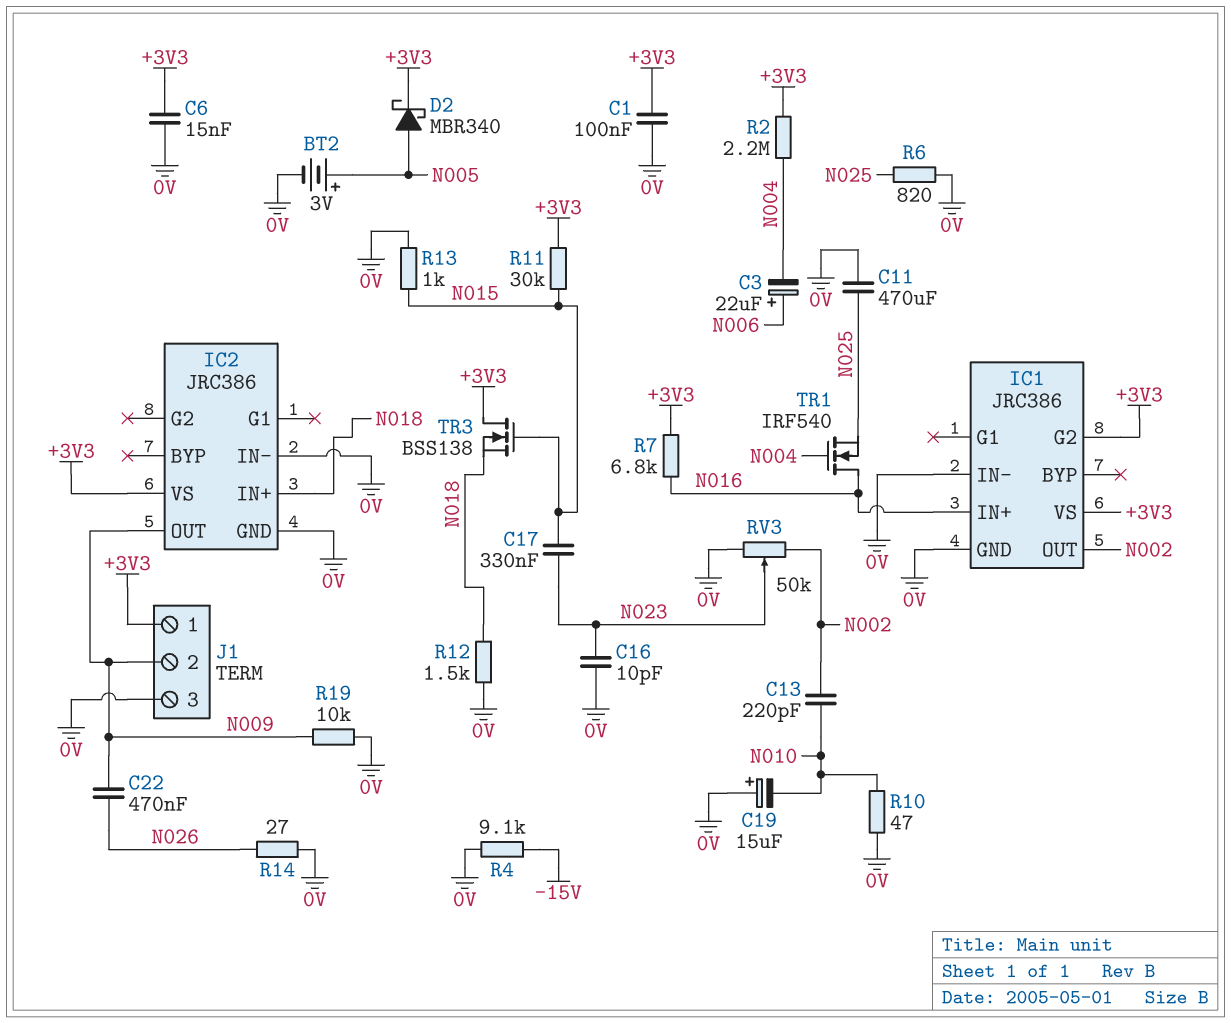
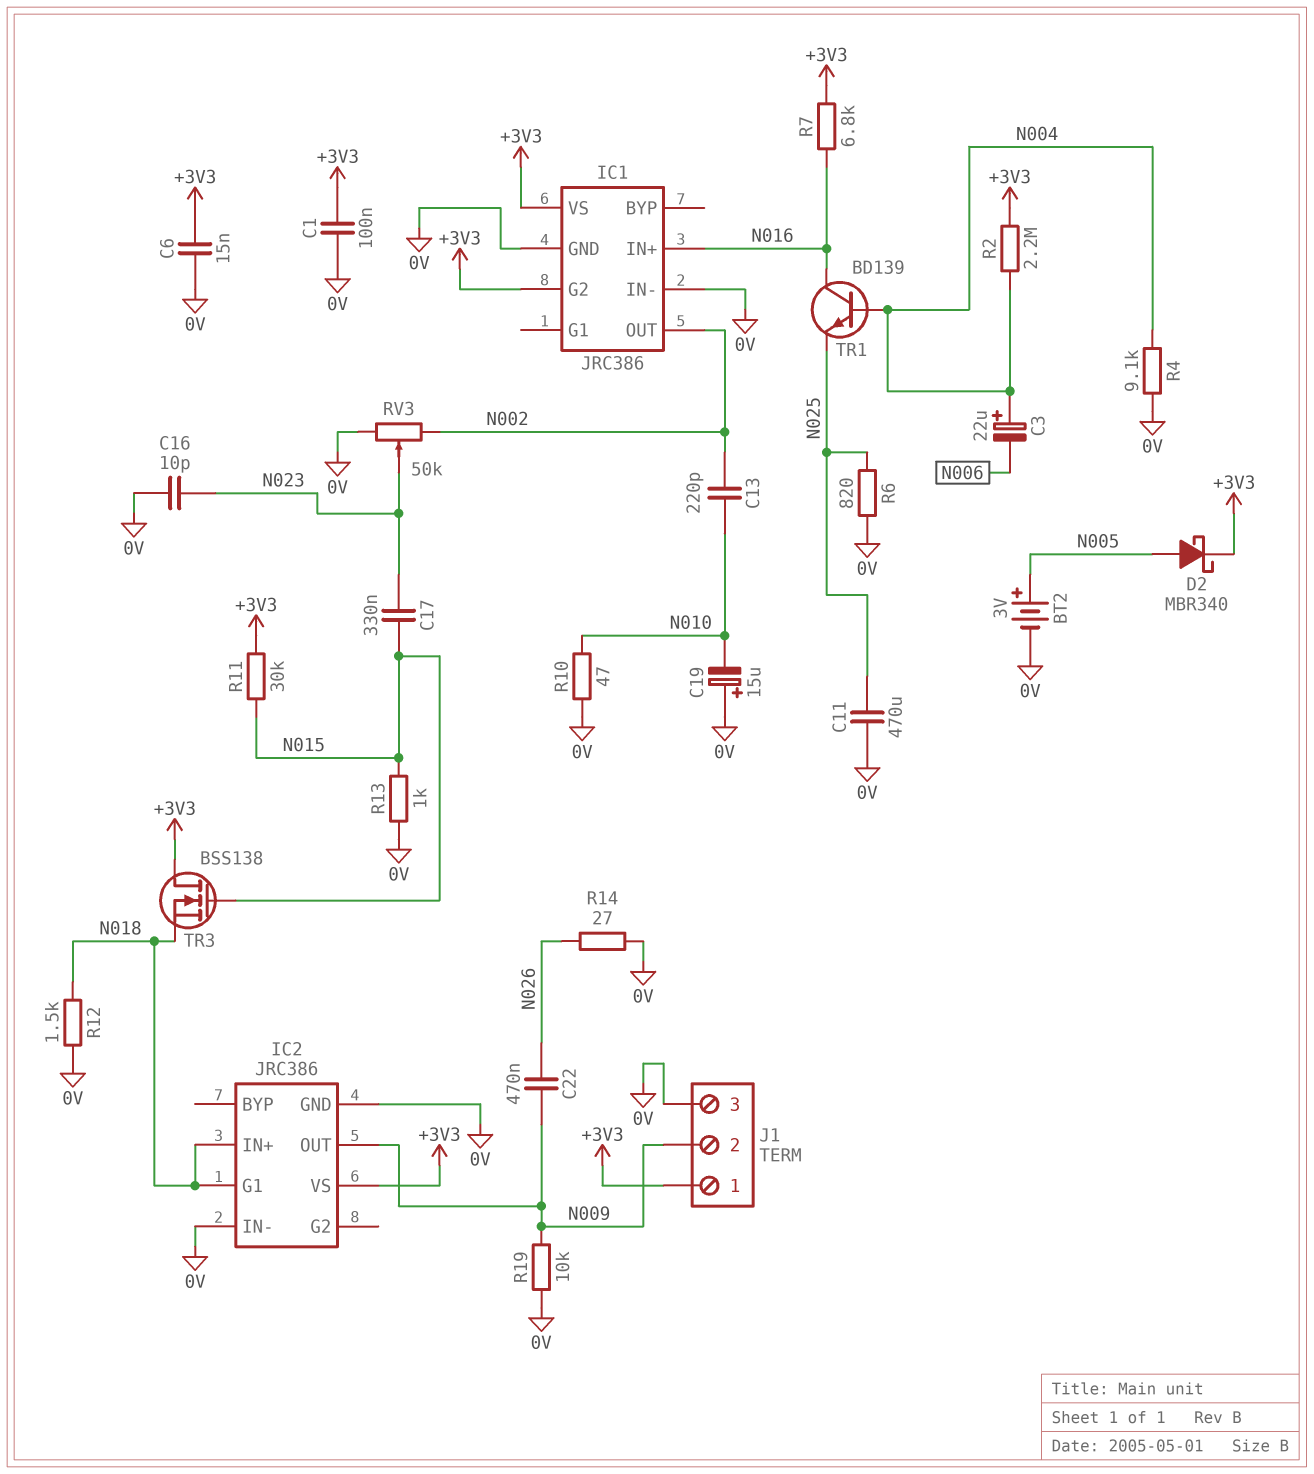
C3: 22uF (plus N006, minus N004) -> 22uF (plus N004, minus N006)
IC2 pin G1: none -> N018
R4: 9.1k (-15V, 0V) -> 9.1k (0V, N004)
TR1: NMOS IRF540 (G N004, D N016, S N025) -> NPN BD139 (B N004, C N016, E N025)

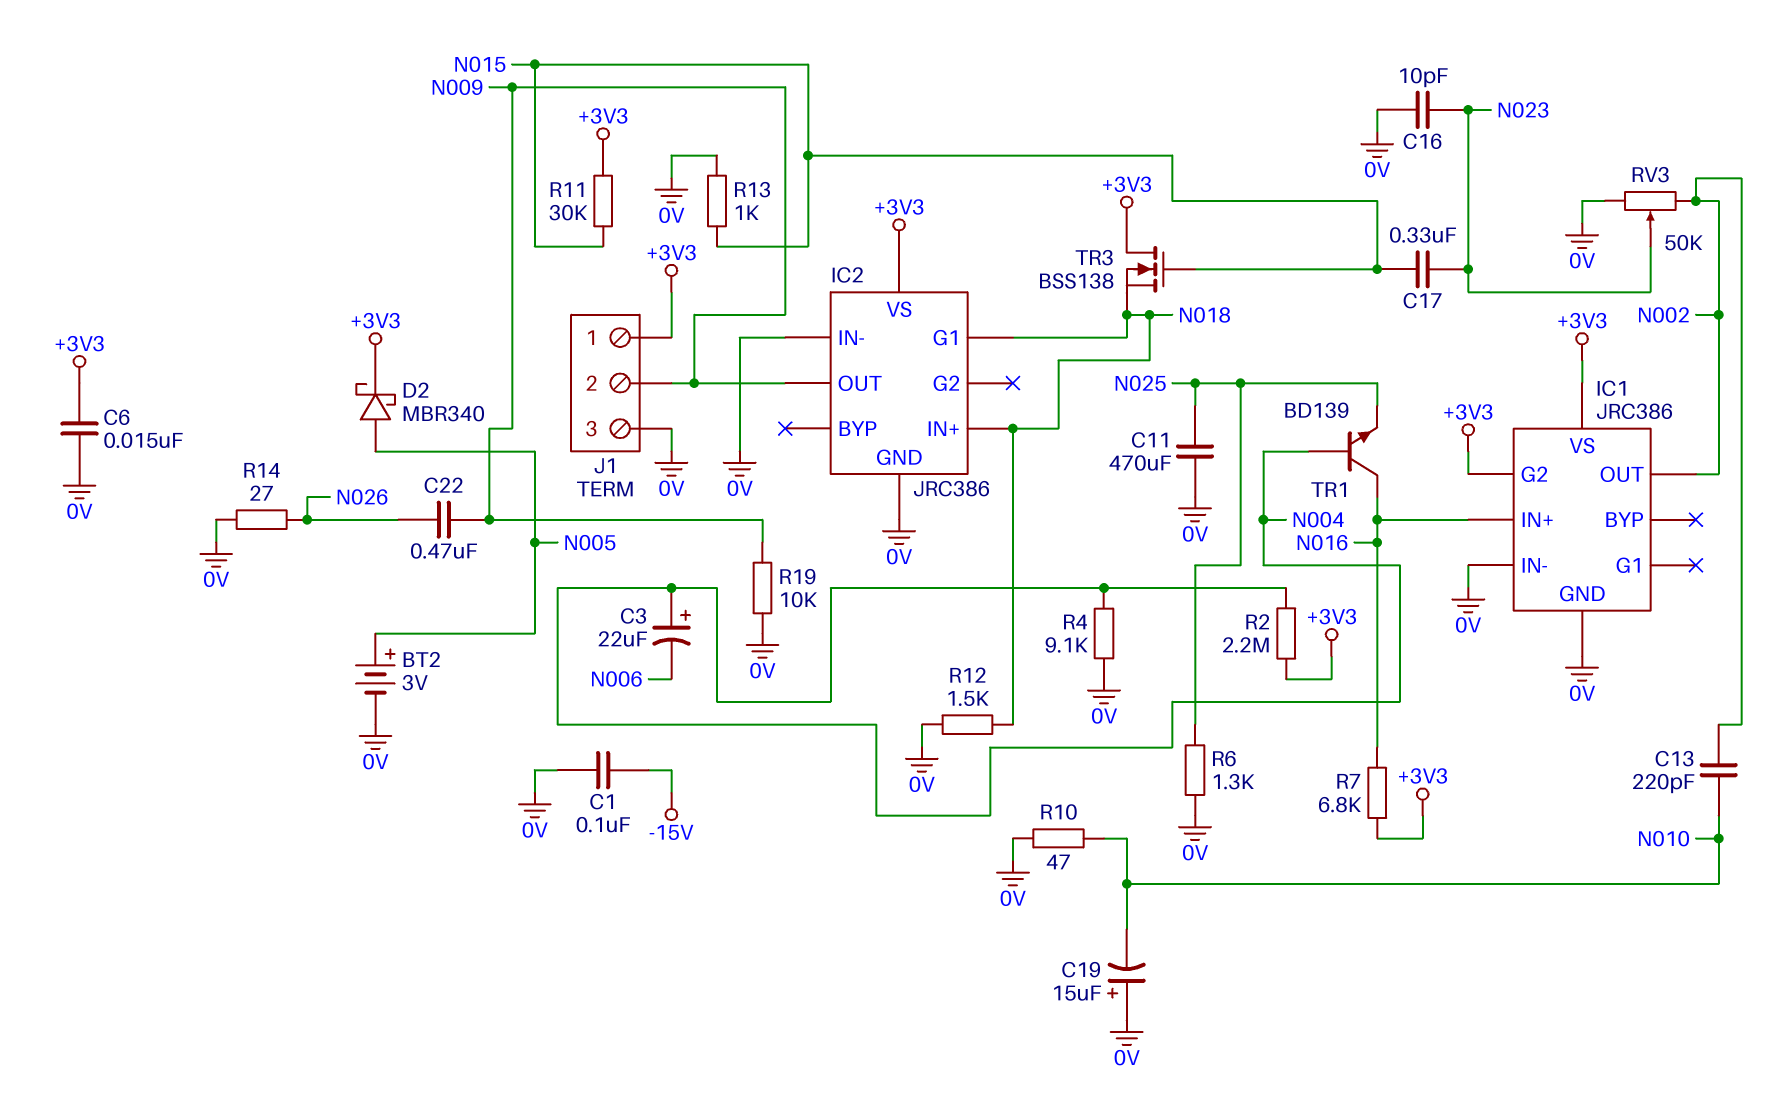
C1: 100nF (+3V3, 0V) -> 100nF (-15V, 0V)
R6: 820 (0V, N025) -> 1.3k (0V, N025)

